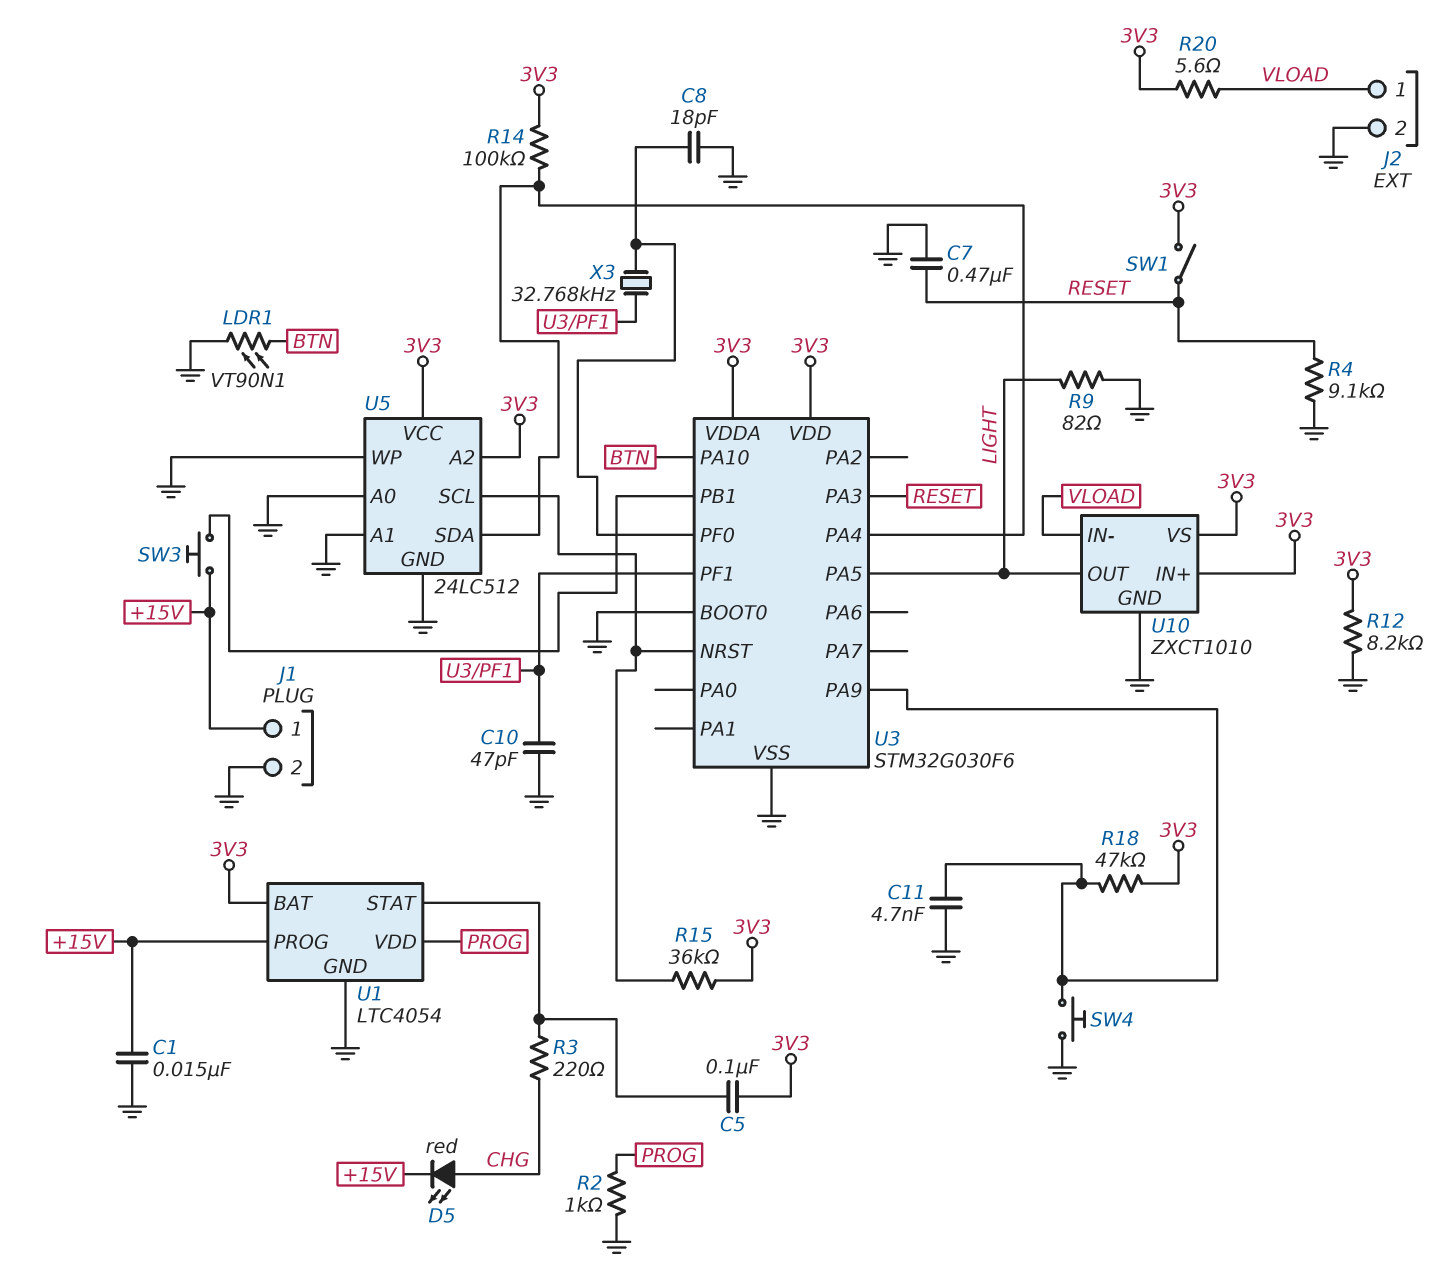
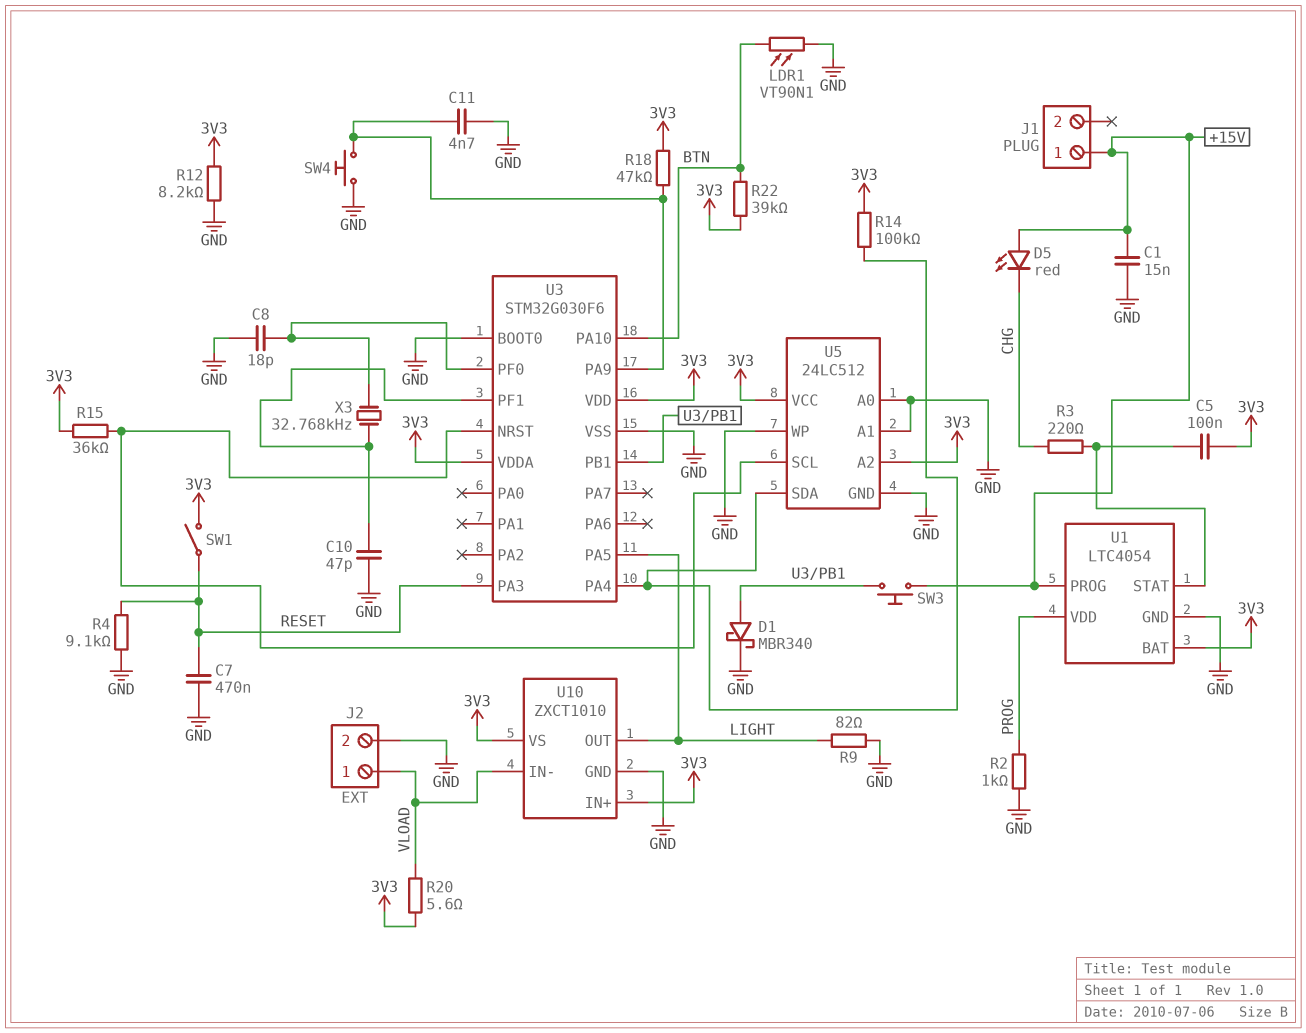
D1: none -> schottky MBR340 (A U3/PB1, K GND)
D5: LED red (A CHG, K +15V) -> LED red (A +15V, K CHG)
J1 pin 2: GND -> none
R22: none -> 39k (3V3, BTN)

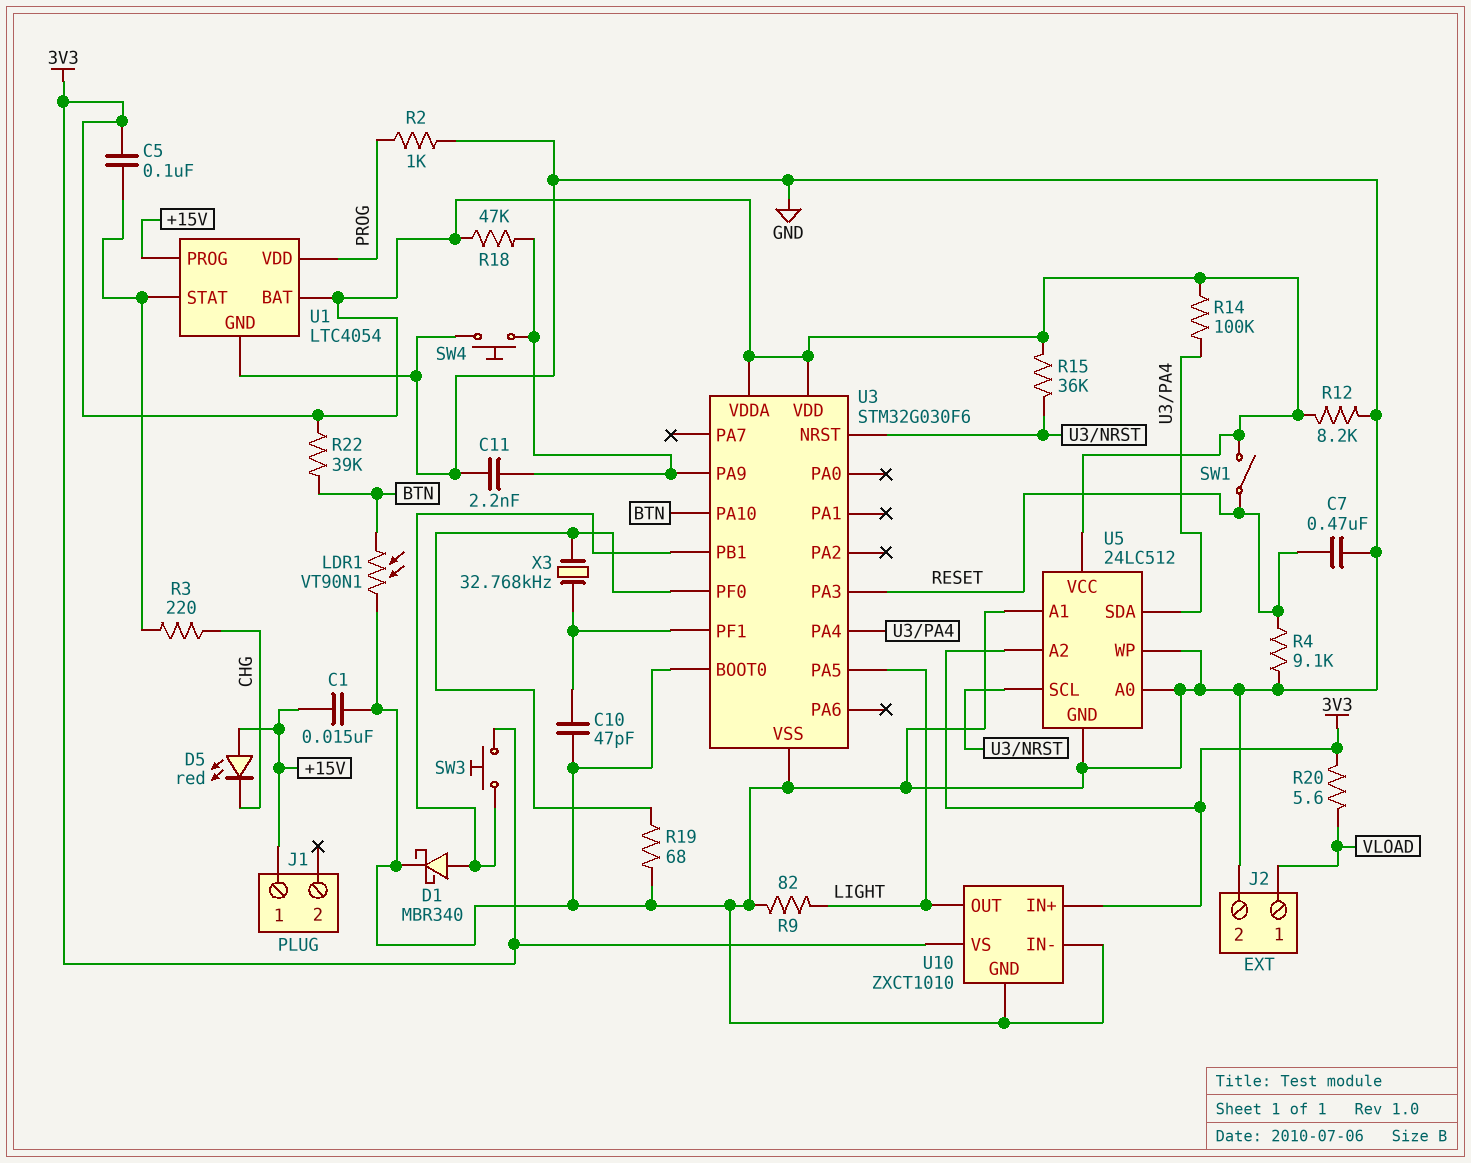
C8: 18pF (GND, U3/PF0) -> none
C11: 4.7nF (GND, U3/PA9) -> 2.2nF (GND, U3/PA9)
R19: none -> 68 (GND, U3/PF0)
SW3: button (+15V, U3/PB1) -> button (3V3, U3/PB1)
U10 pin IN-: VLOAD -> GND

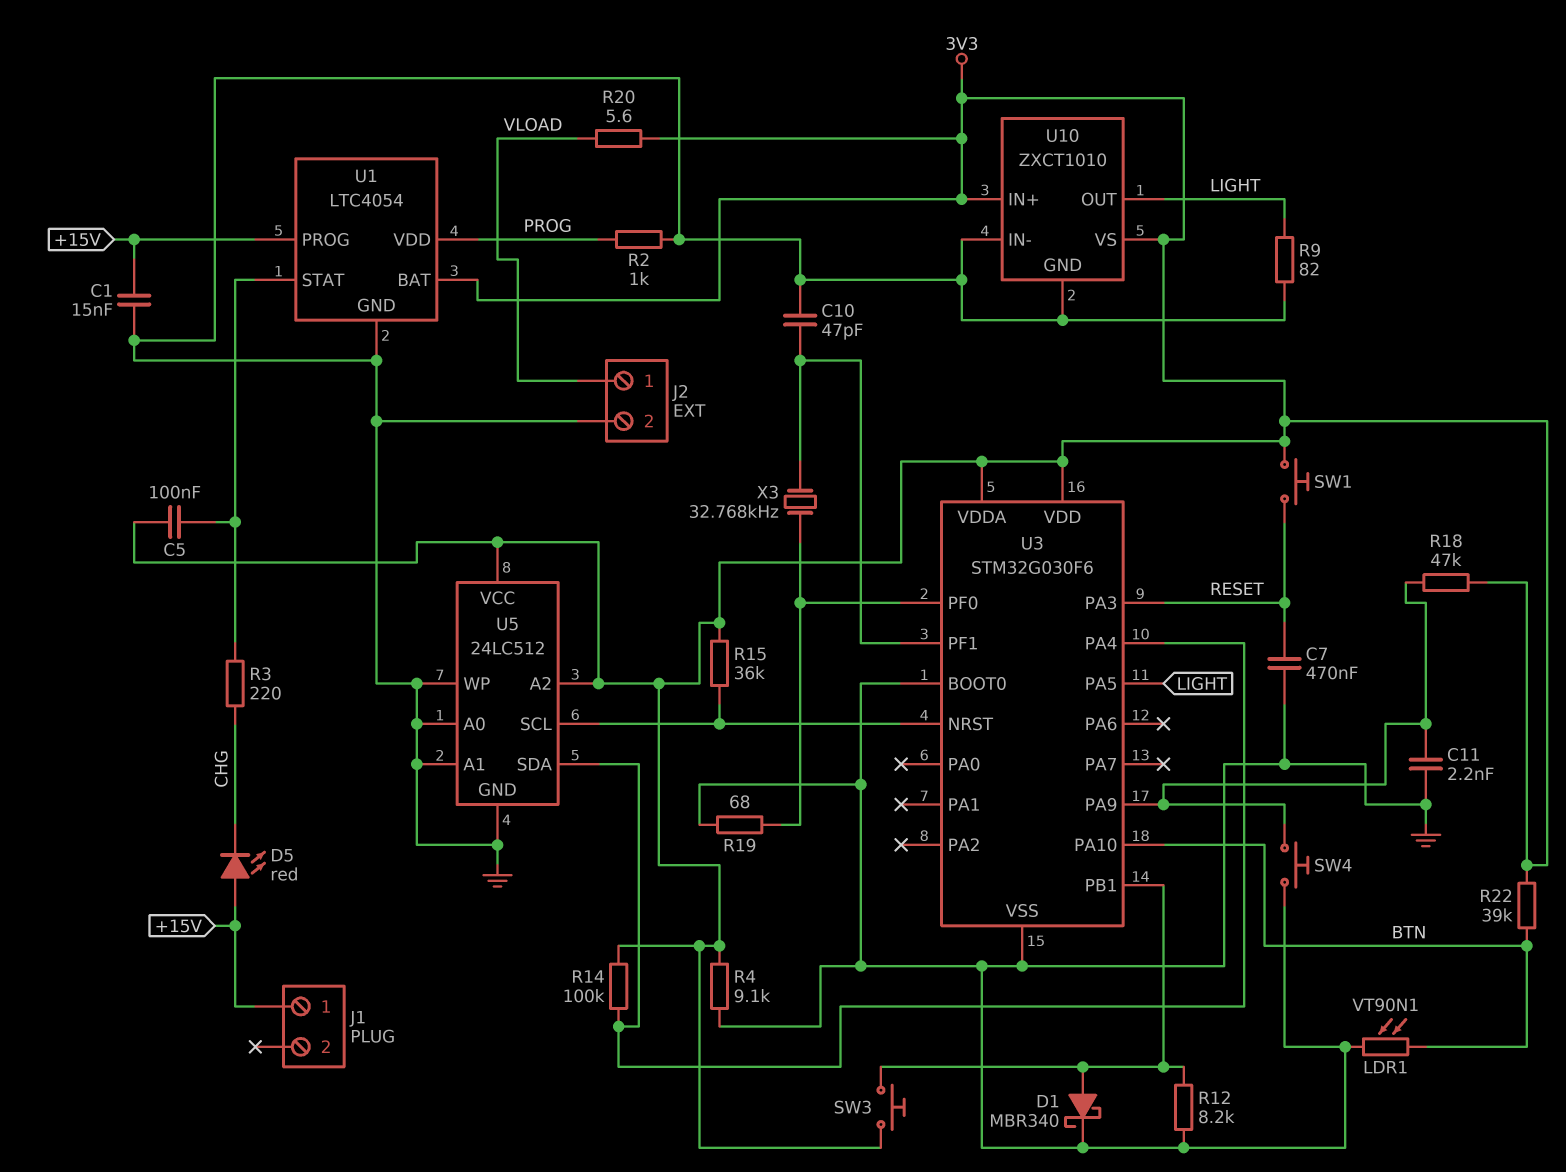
R4: 9.1k (GND, RESET) -> 9.1k (3V3, GND)
R12: 8.2k (3V3, GND) -> 8.2k (GND, U3/PB1)
SW1: switch (3V3, RESET) -> button (3V3, RESET)

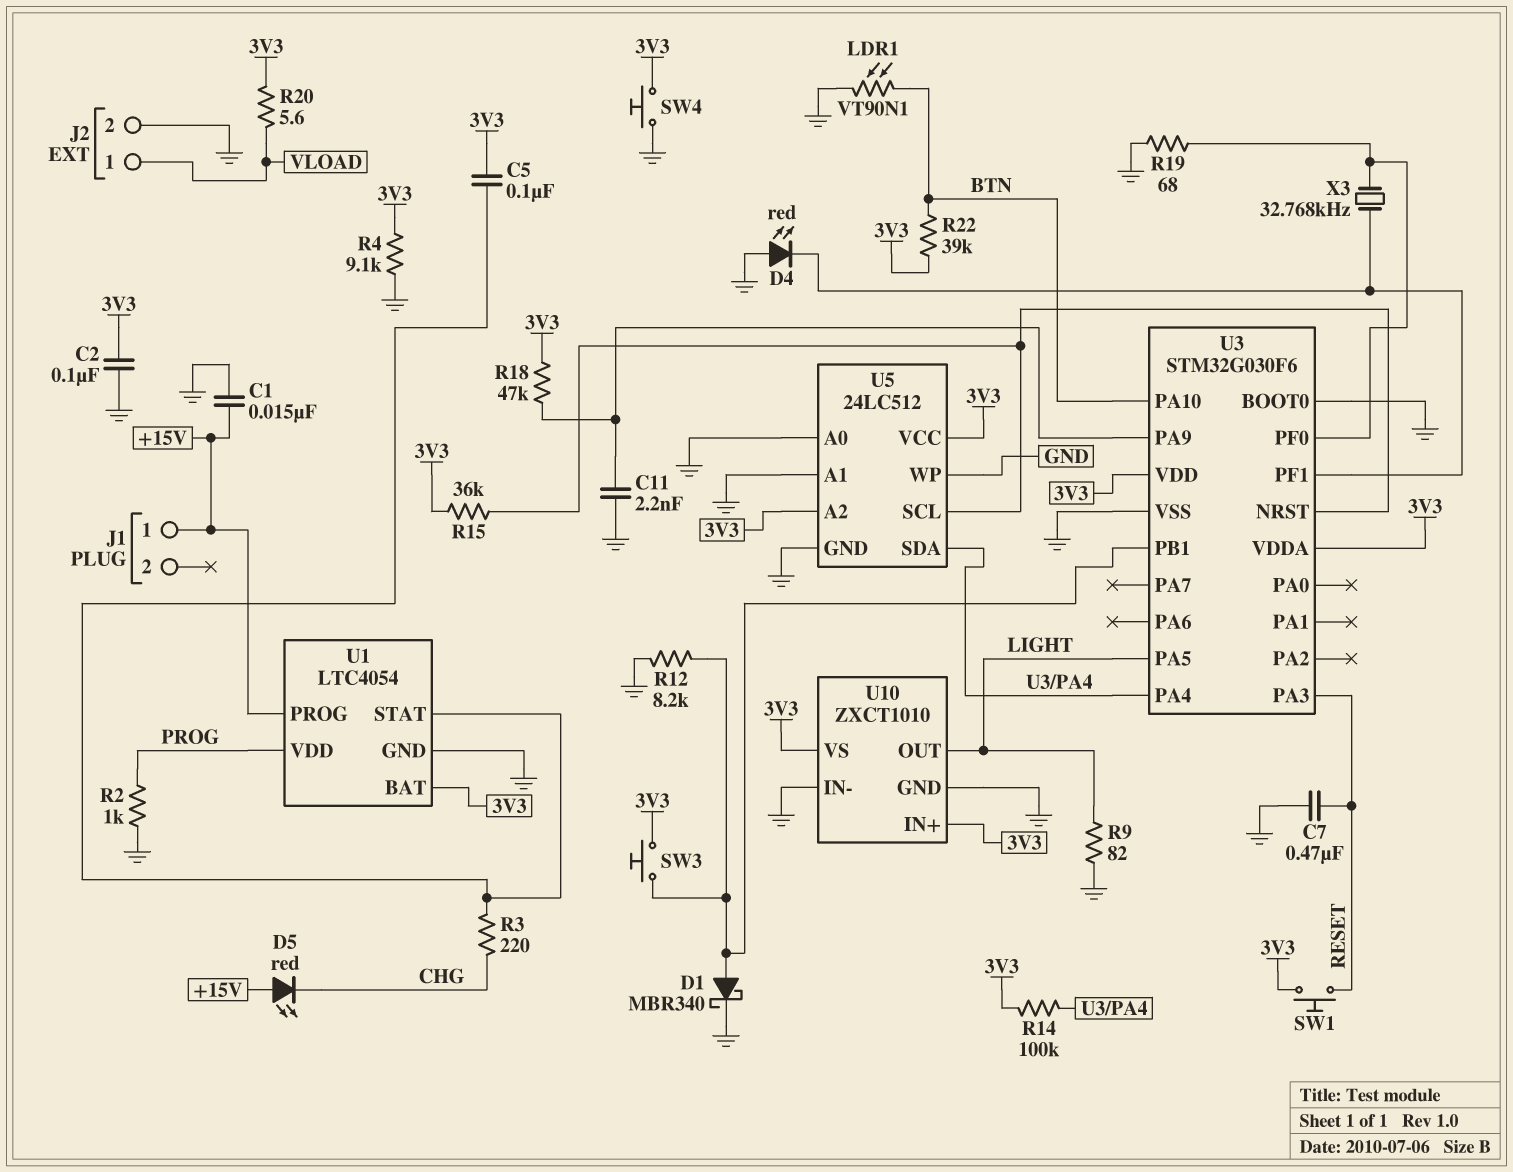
C2: none -> 100nF (3V3, GND)
C10: 47pF (GND, U3/PF1) -> none
D4: none -> LED red (A GND, K U3/PF1)
SW4: button (GND, U3/PA9) -> button (3V3, GND)

